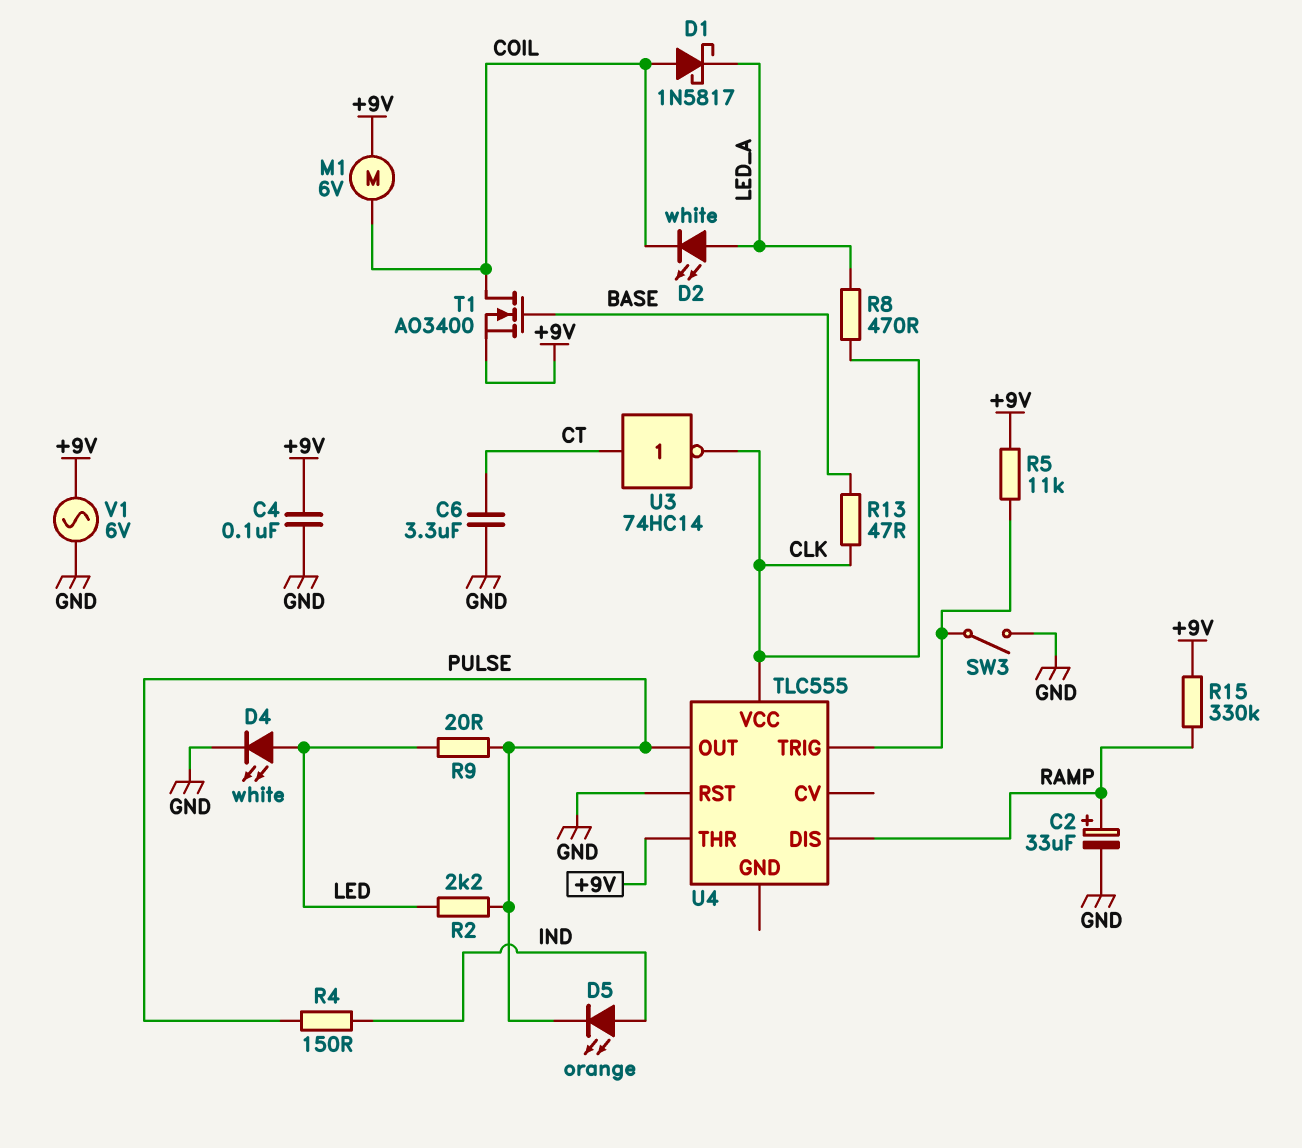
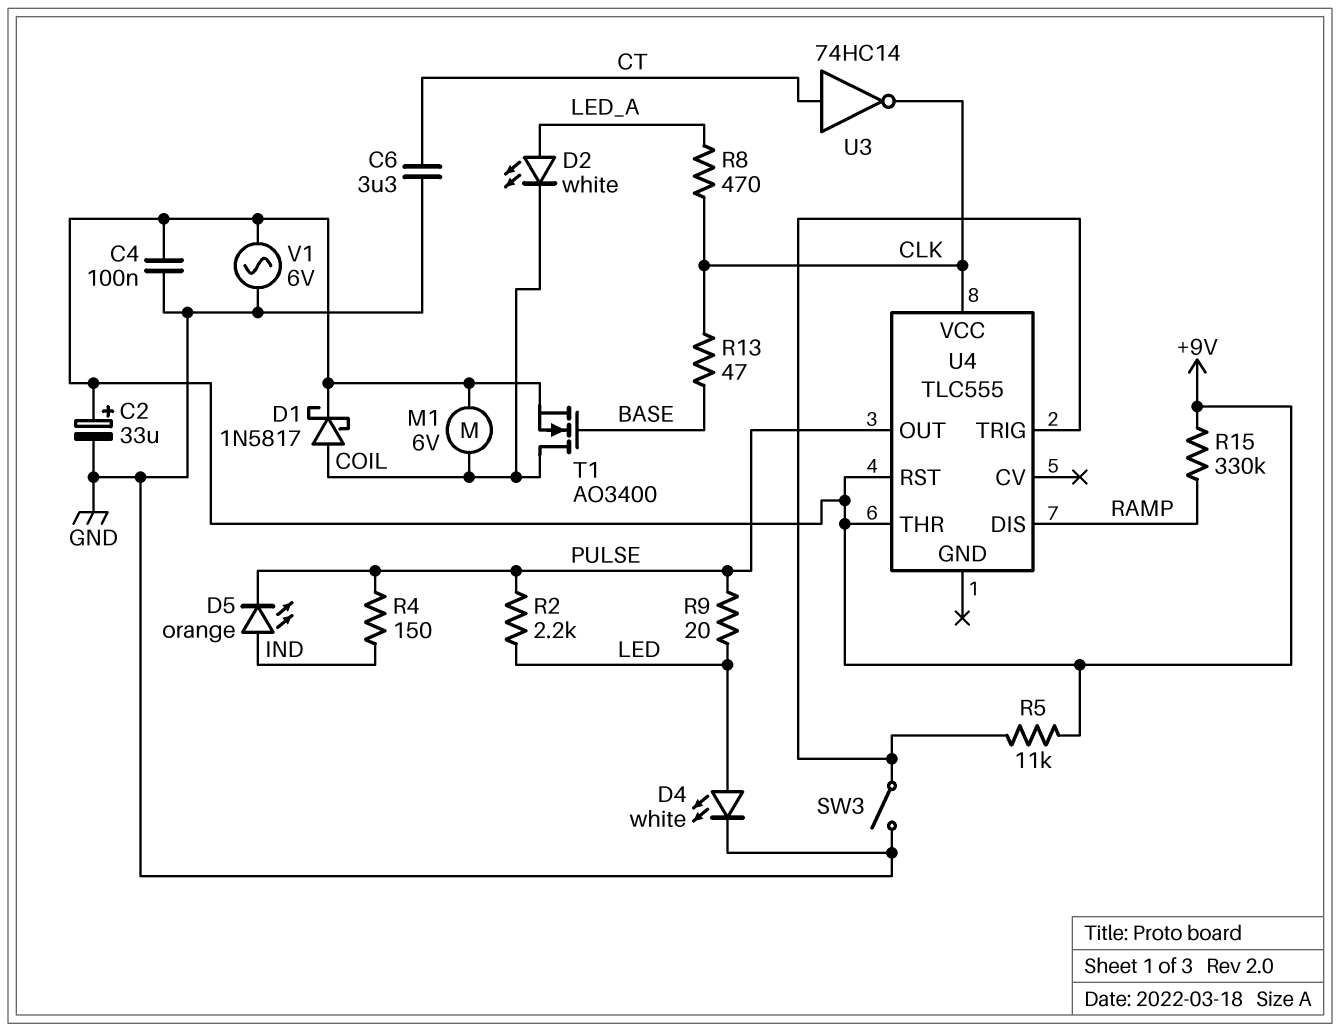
C2: 33uF (plus RAMP, minus GND) -> 33uF (plus +9V, minus GND)
D1: schottky 1N5817 (A COIL, K LED_A) -> schottky 1N5817 (A COIL, K +9V)
U4 pin RST: GND -> +9V

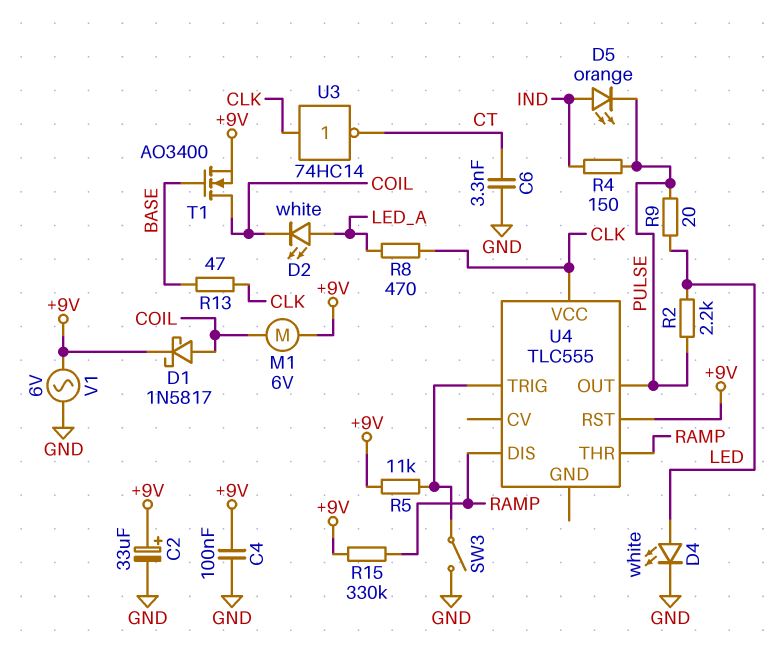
C6: 3.3uF (CT, GND) -> 3.3nF (CT, GND)
U3: NOT 74HC14 (in CT, out CLK) -> NOT 74HC14 (in CLK, out CT)
U4 pin THR: +9V -> RAMP

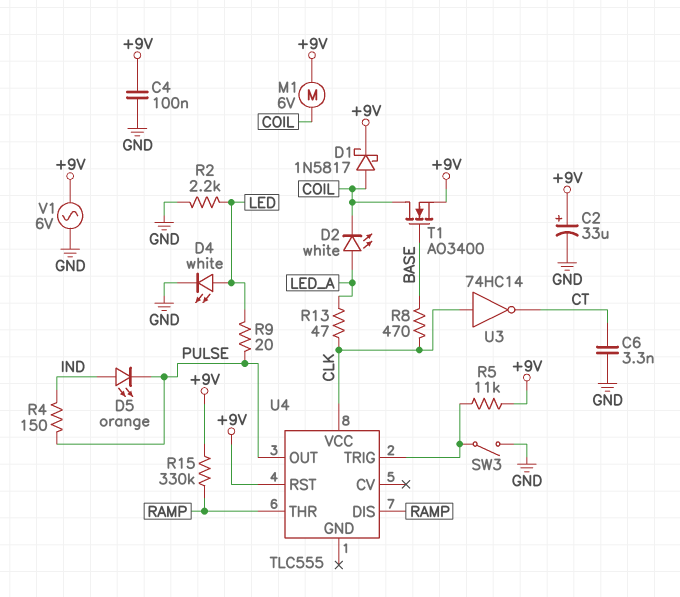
R2: 2.2k (LED, PULSE) -> 2.2k (GND, LED)
R8: 470 (CLK, LED_A) -> 470 (BASE, CLK)
R13: 47 (BASE, CLK) -> 47 (CLK, LED_A)

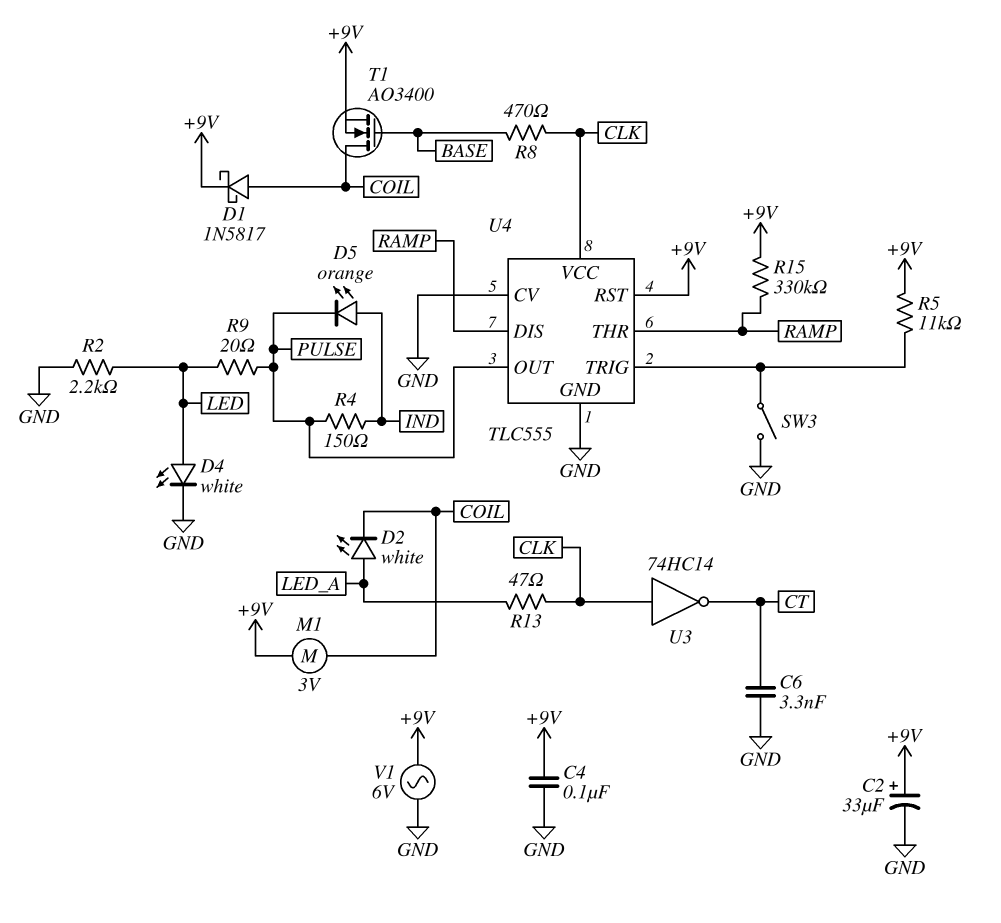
M1: motor 6V (+9V, COIL) -> motor 3V (+9V, COIL)
U4 pin CV: none -> GND
U4 pin GND: none -> GND

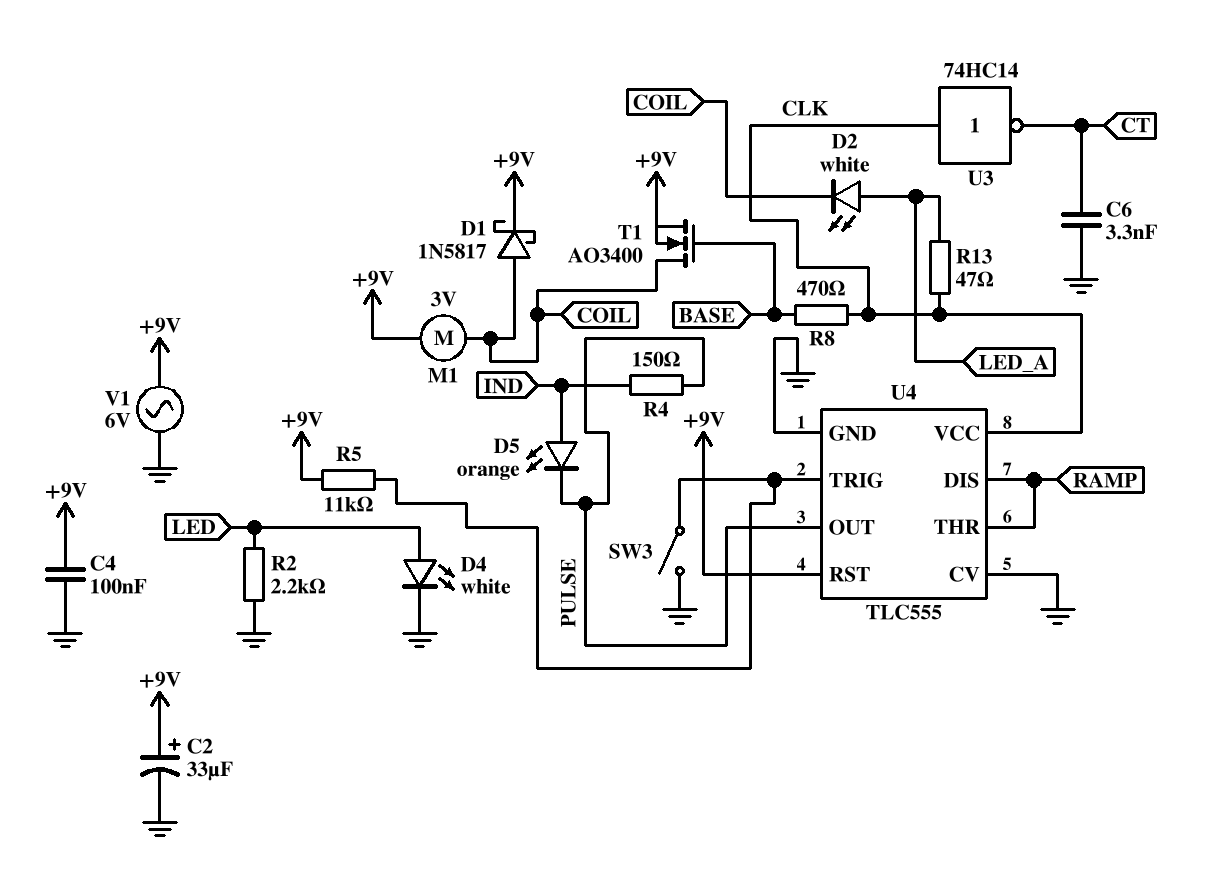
R9: 20 (LED, PULSE) -> none
R15: 330k (+9V, RAMP) -> none

